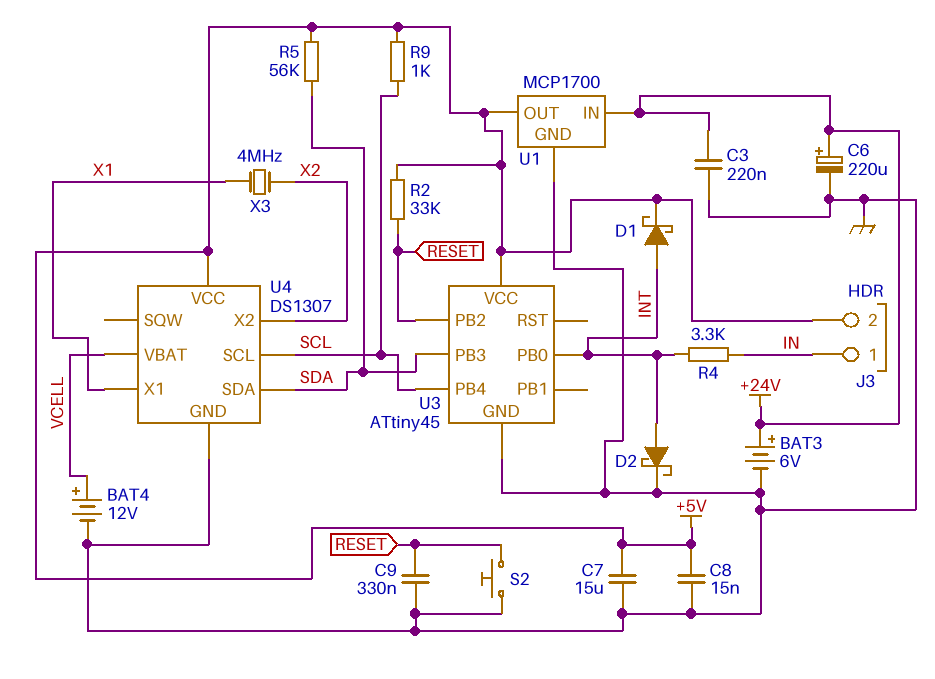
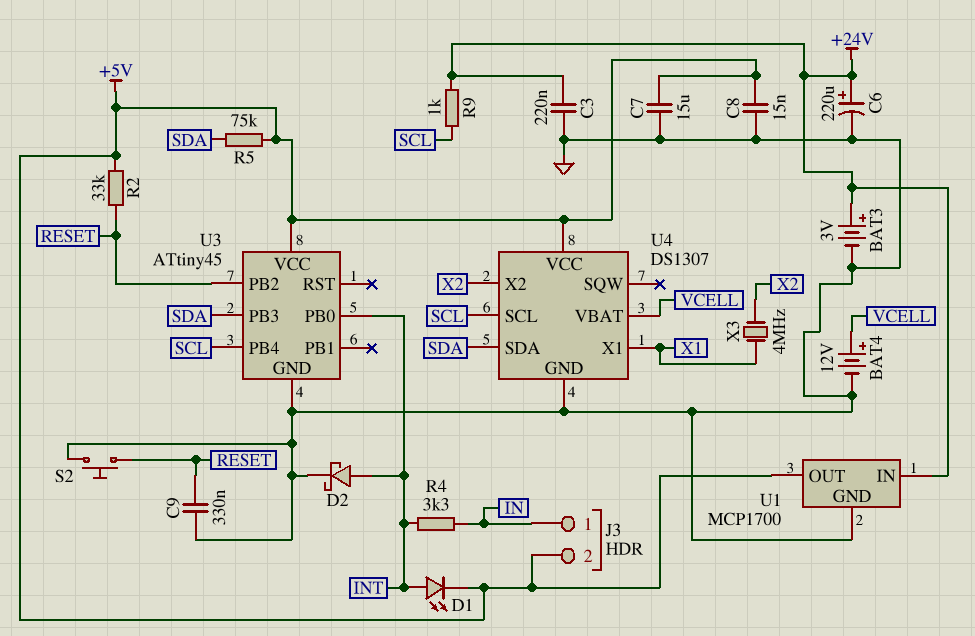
BAT3: 6V (plus +24V, minus GND) -> 3V (plus +24V, minus GND)
D1: schottky (A INT, K +5V) -> LED (A INT, K +5V)
R5: 56k (+5V, SDA) -> 75k (+5V, SDA)
R9: 1k (+5V, SCL) -> 1k (+24V, SCL)

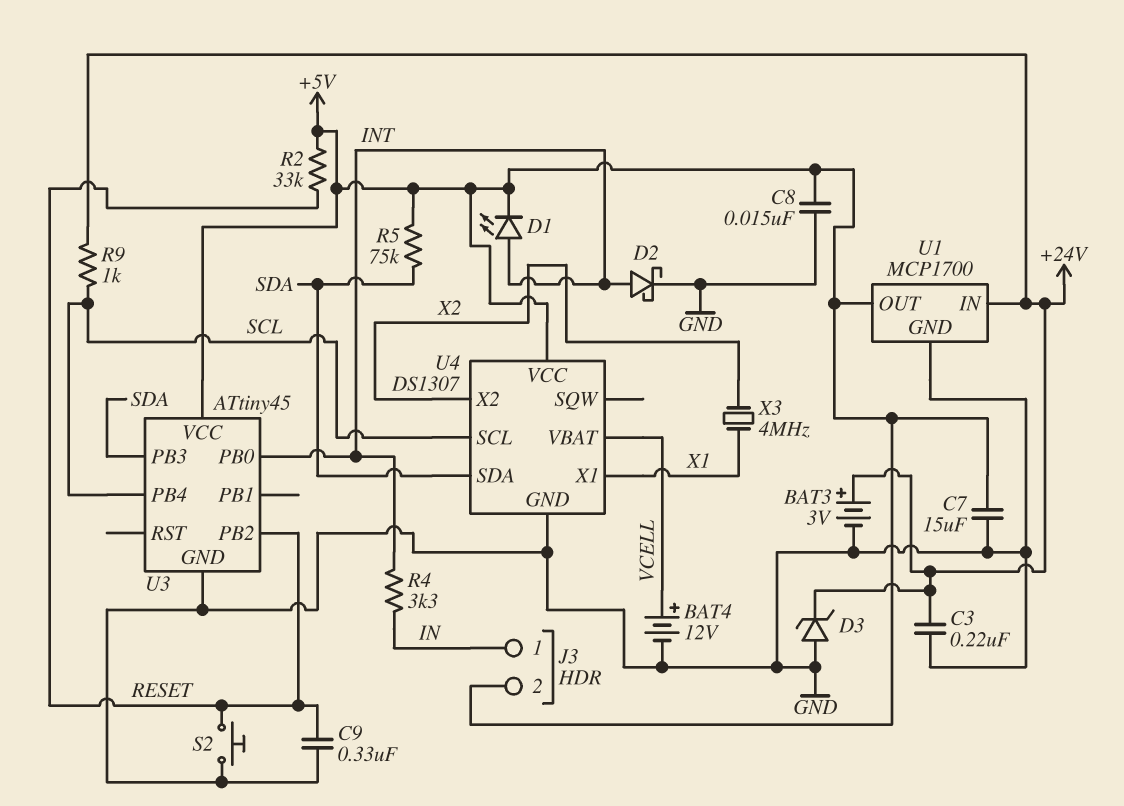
C6: 220uF (plus +24V, minus GND) -> none
D3: none -> zener (A GND, K +24V)

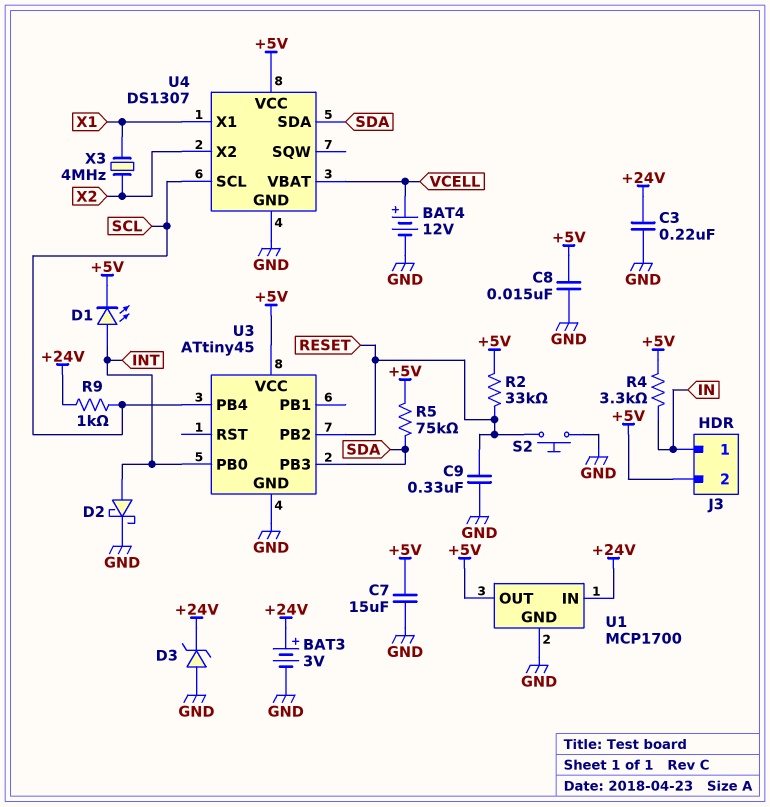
R4: 3.3k (IN, INT) -> 3.3k (+5V, IN)

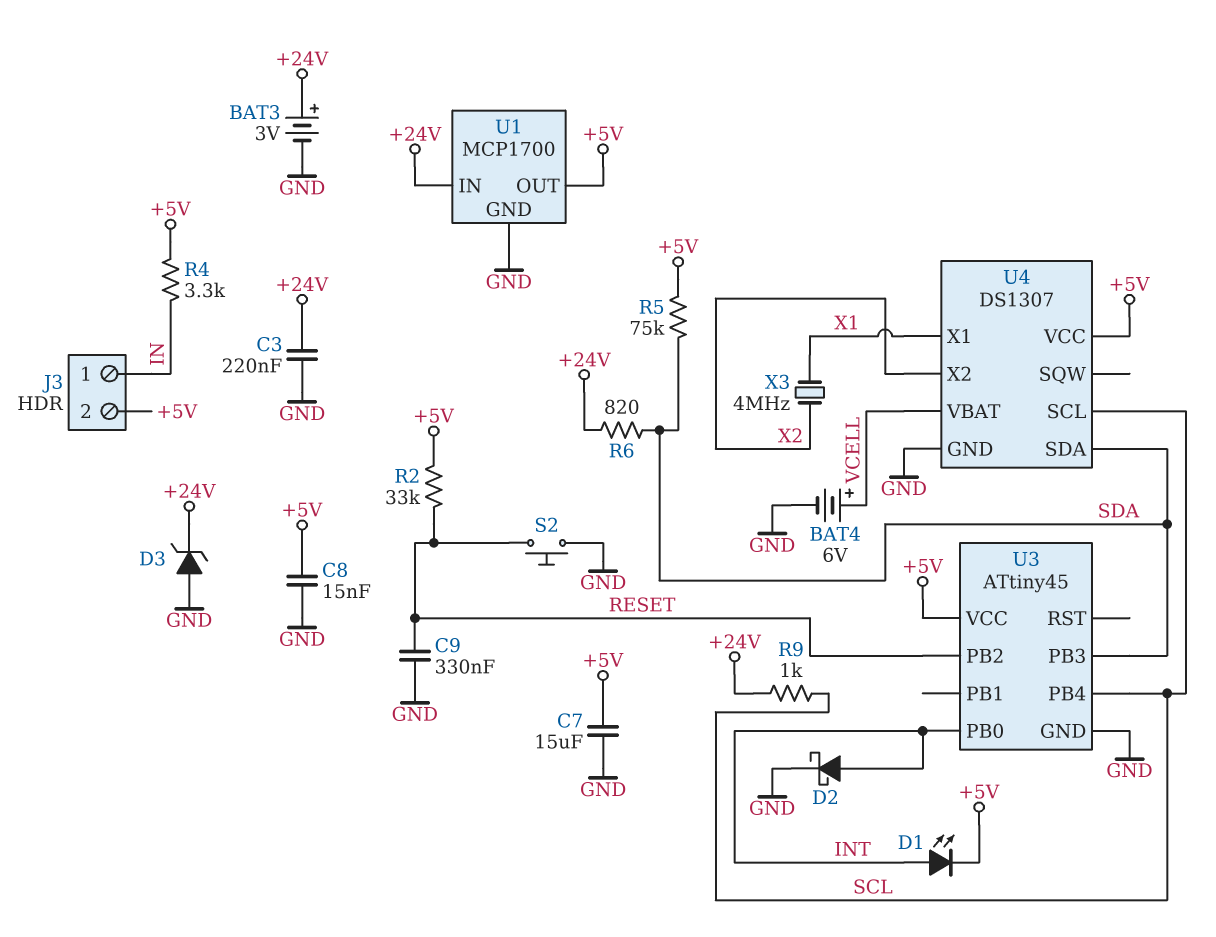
BAT4: 12V (plus VCELL, minus GND) -> 6V (plus VCELL, minus GND)
R6: none -> 820 (+24V, SDA)

